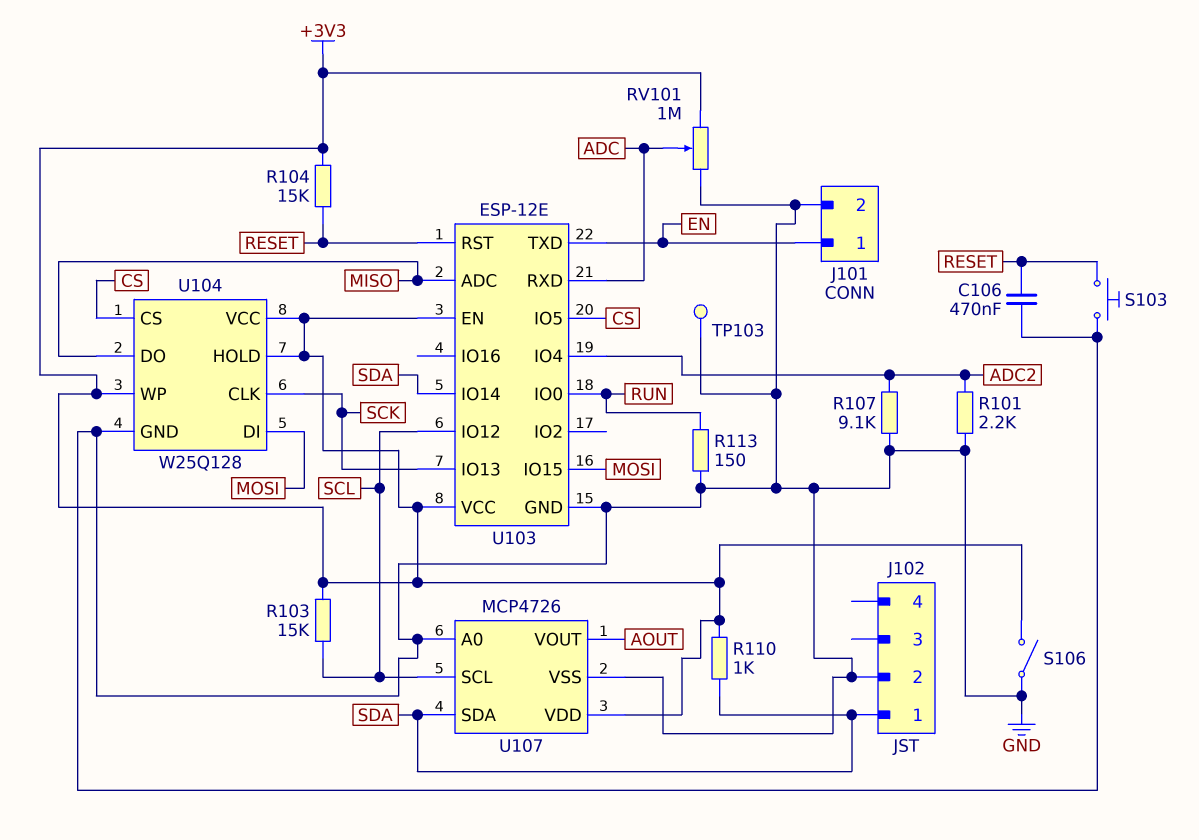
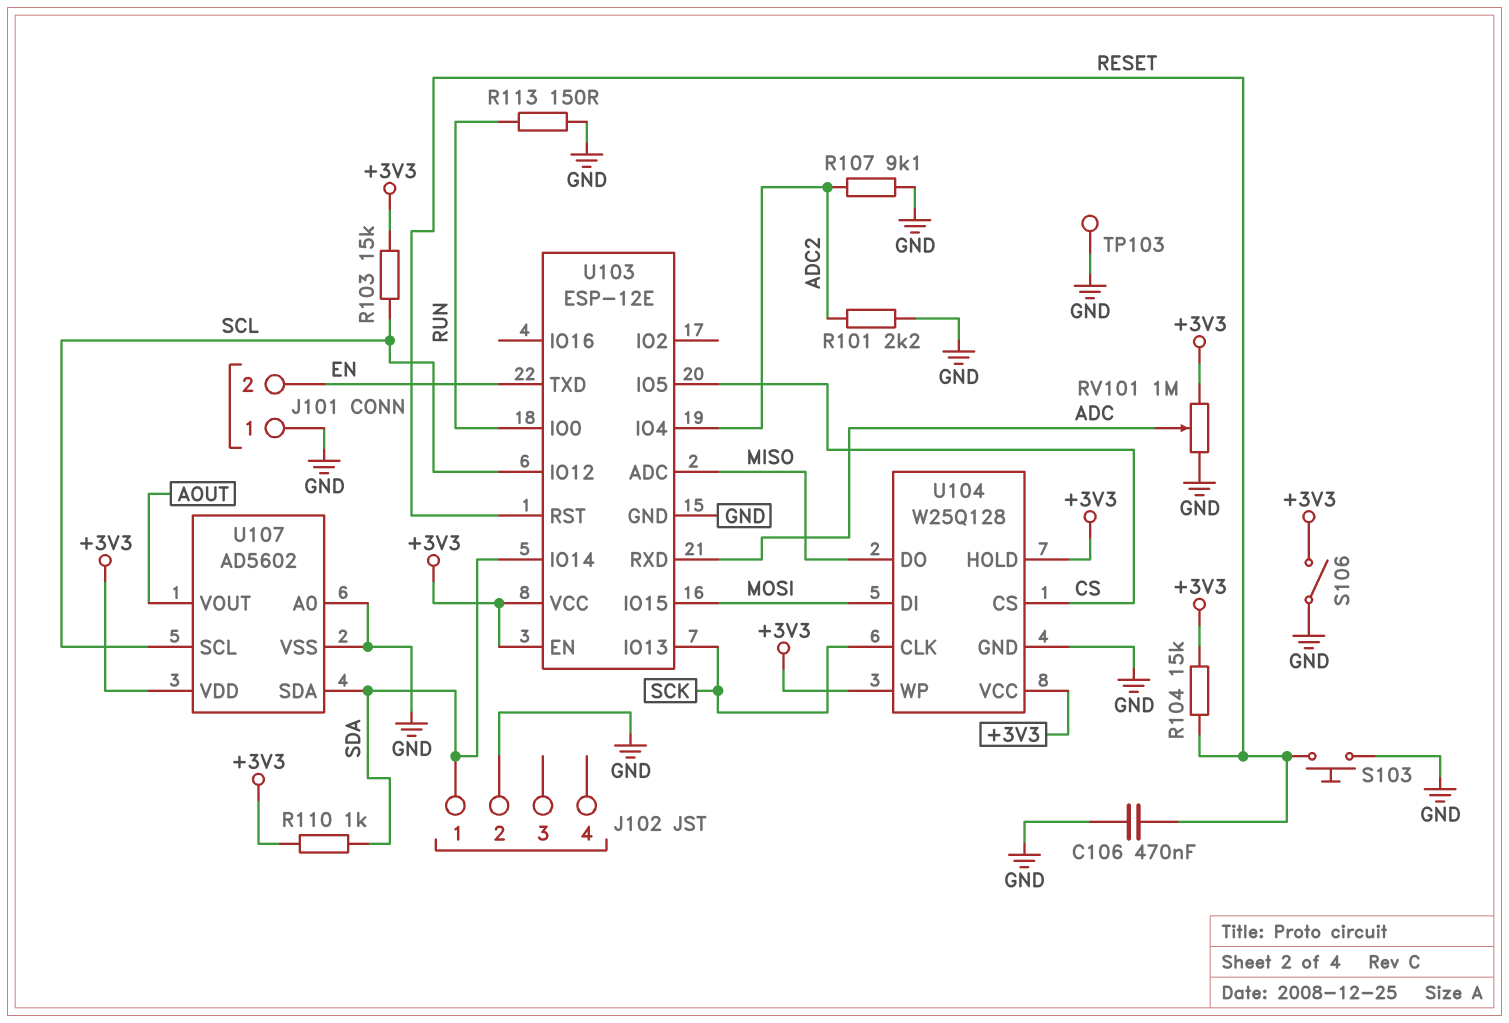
J101 pin 1: EN -> GND
J101 pin 2: GND -> EN
U107: MCP4726 -> AD5602

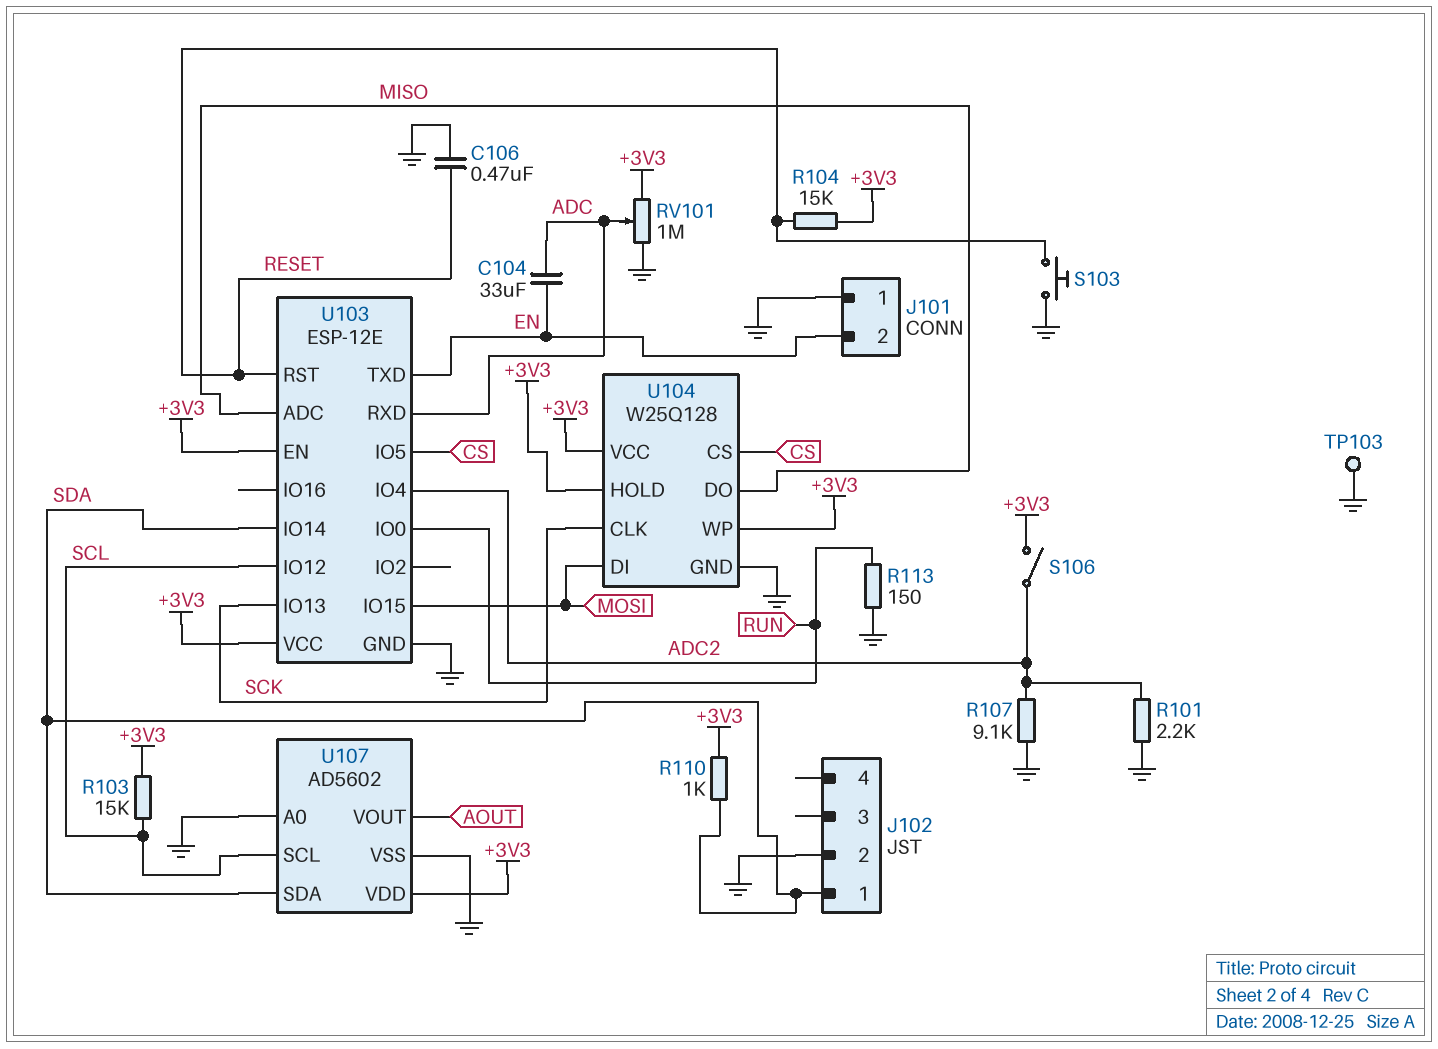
C104: none -> 33uF (ADC, EN)
S106: switch (+3V3, GND) -> switch (+3V3, ADC2)

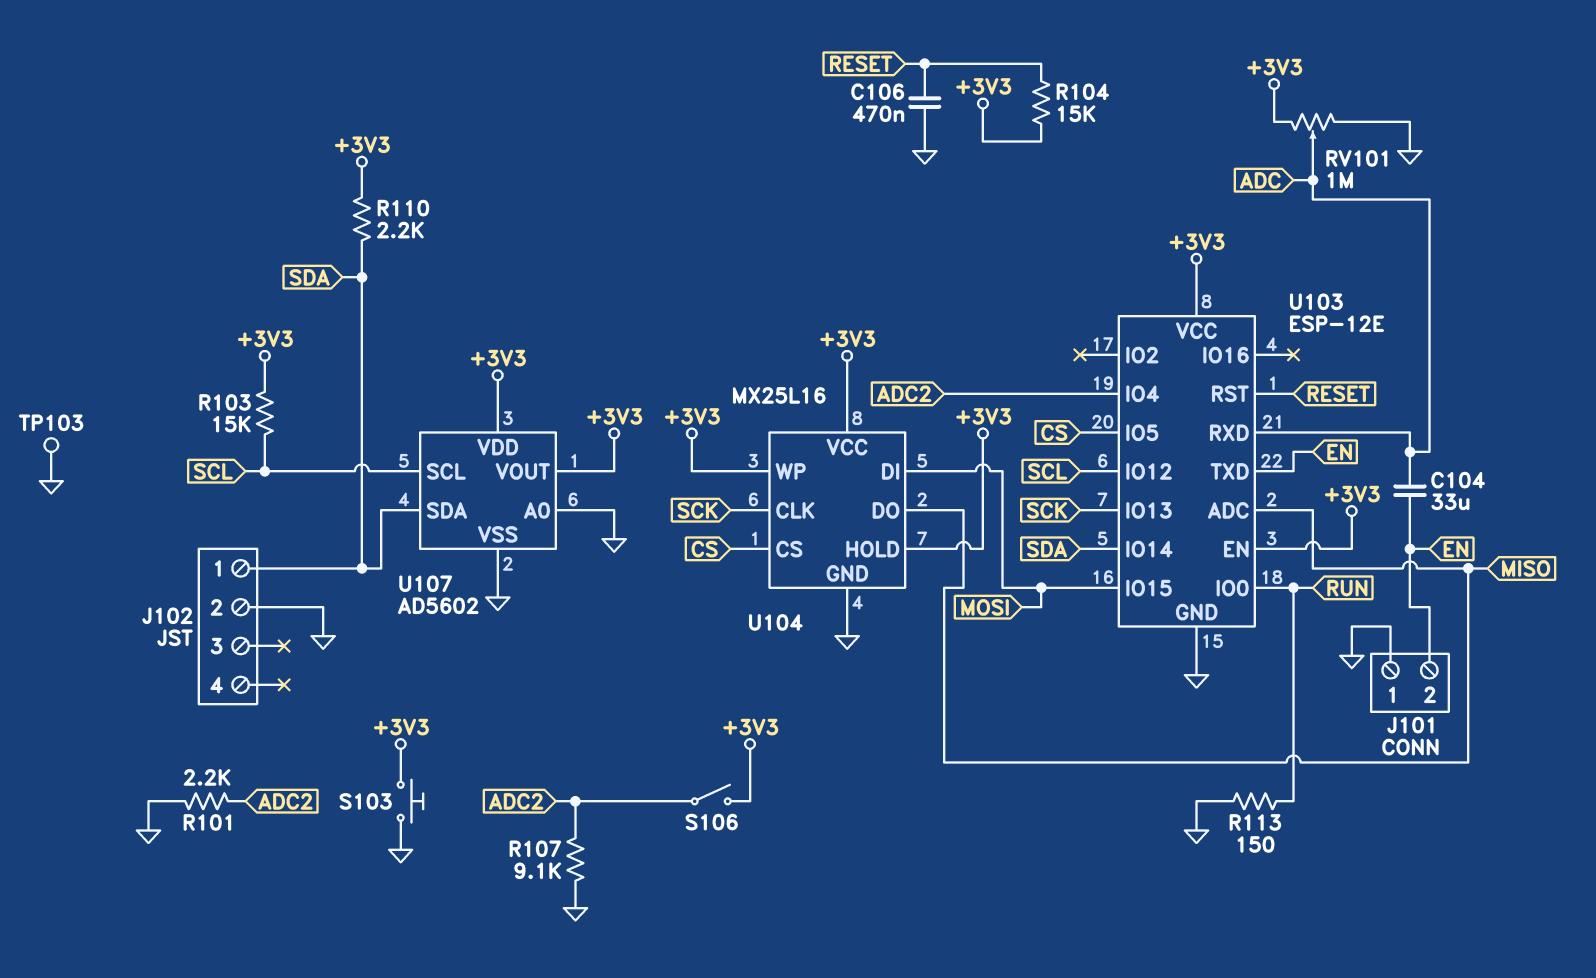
R110: 1k (+3V3, SDA) -> 2.2k (+3V3, SDA)
S103: button (GND, RESET) -> button (+3V3, GND)
U104: W25Q128 -> MX25L16
U107 pin VOUT: AOUT -> +3V3

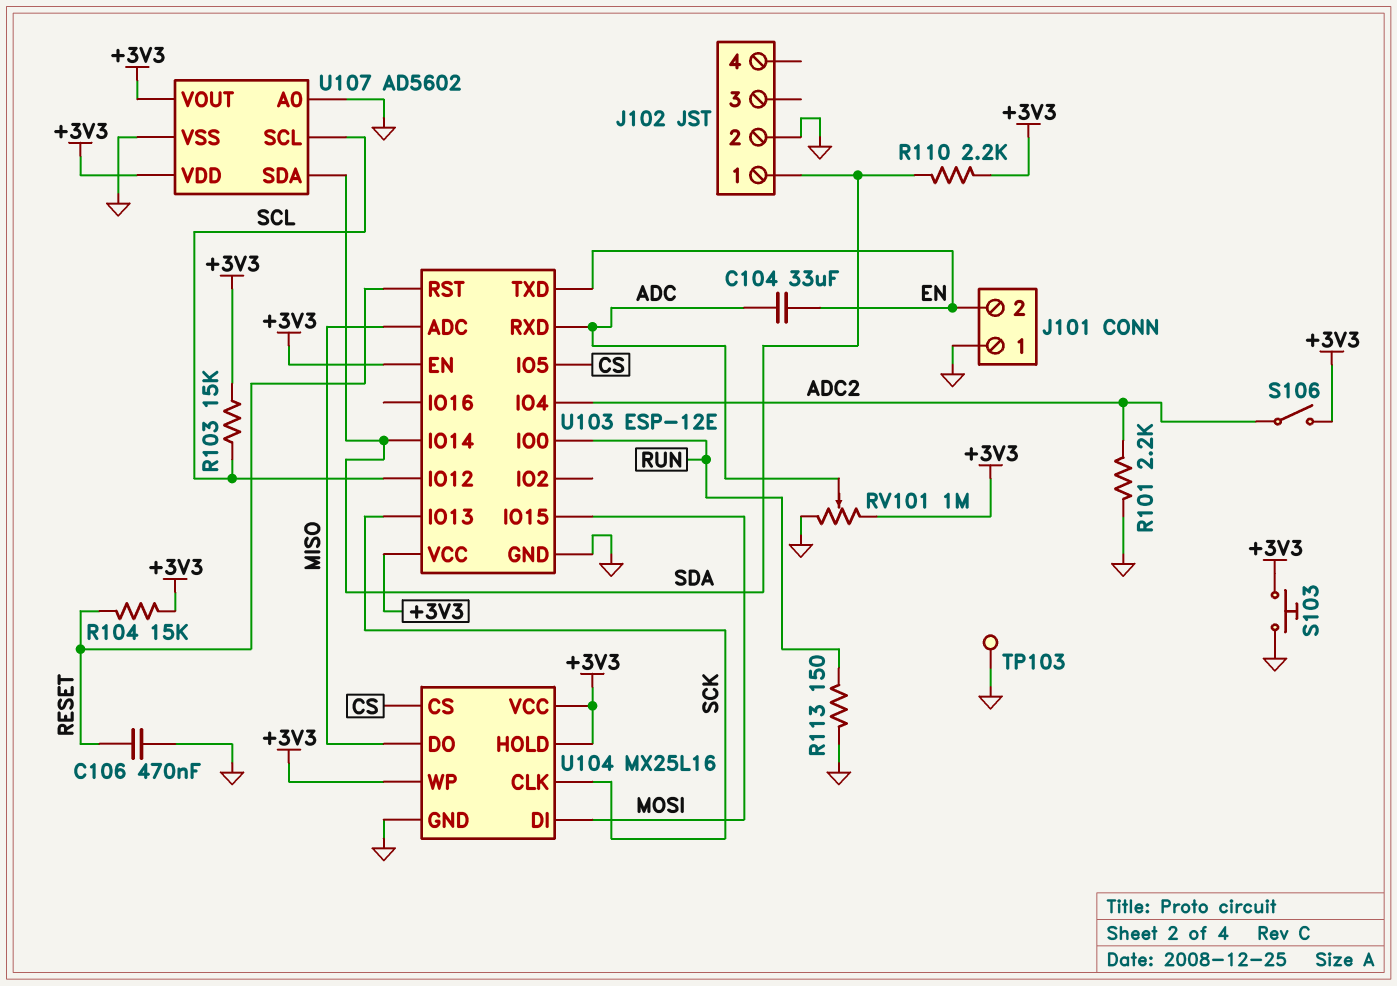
R107: 9.1k (ADC2, GND) -> none

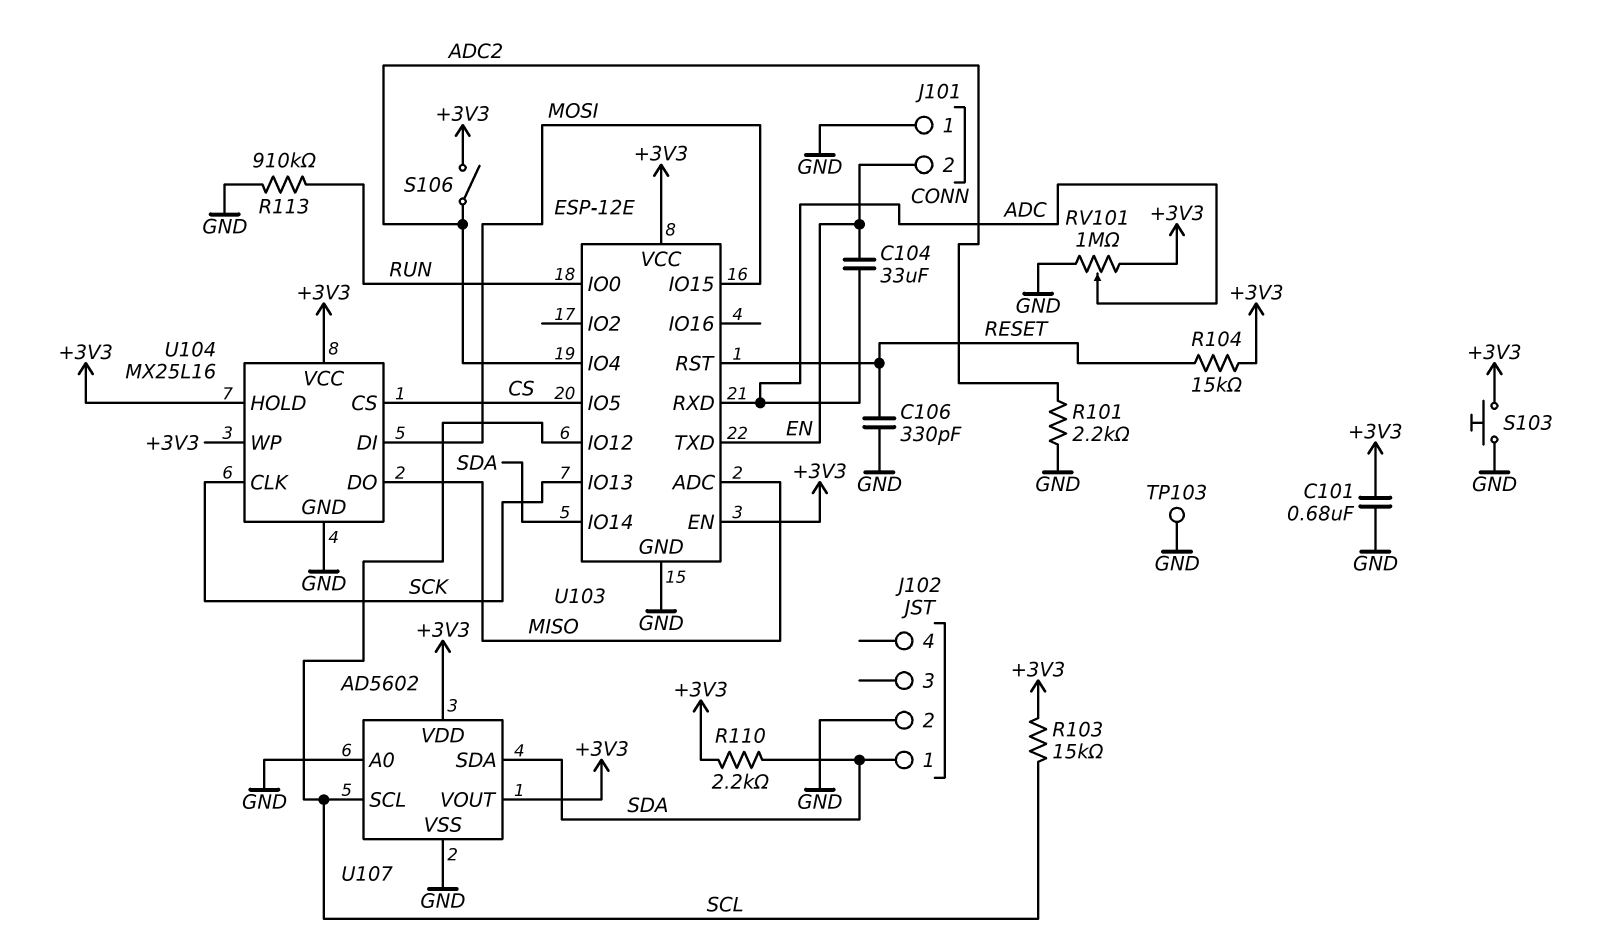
C101: none -> 680nF (+3V3, GND)
C106: 470nF (GND, RESET) -> 330pF (GND, RESET)
R113: 150 (GND, RUN) -> 910k (GND, RUN)

